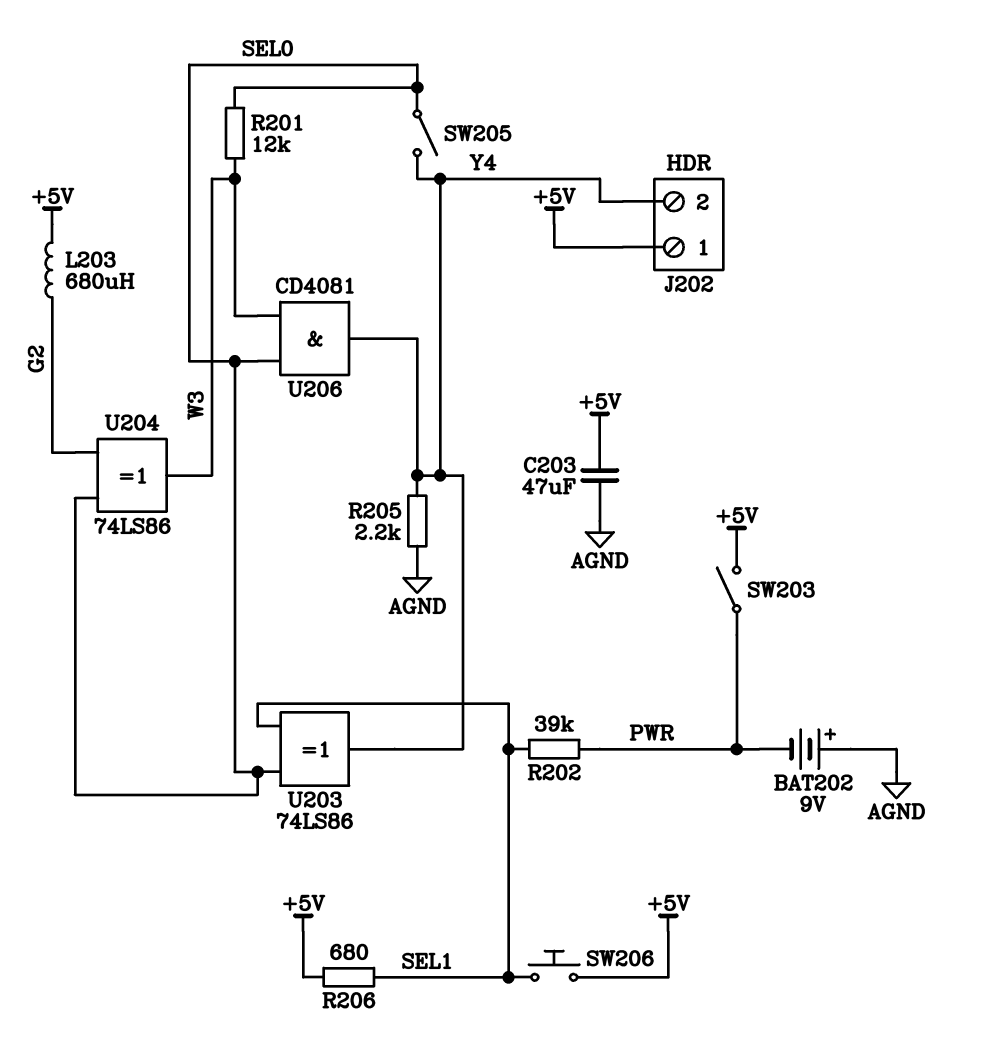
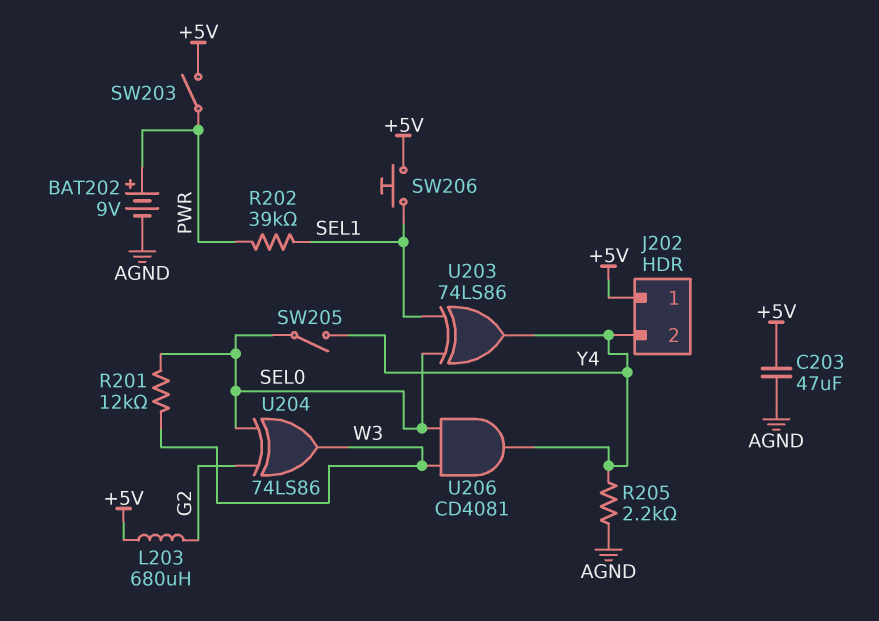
BAT202: 9V (plus AGND, minus PWR) -> 9V (plus PWR, minus AGND)
R206: 680 (+5V, SEL1) -> none

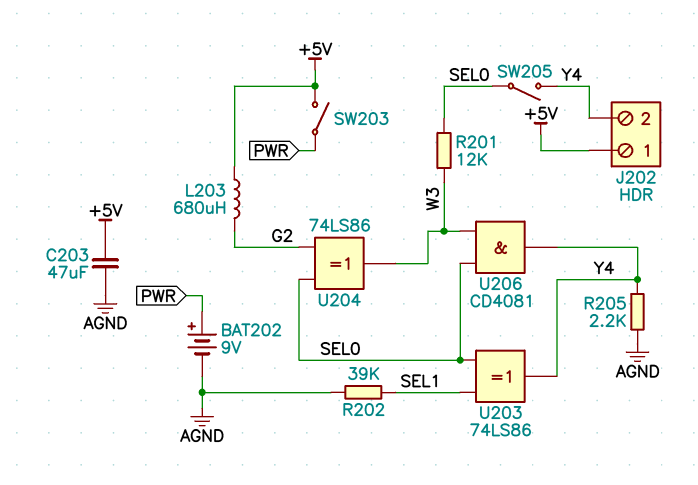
R202: 39k (PWR, SEL1) -> 39k (AGND, SEL1)
SW206: button (+5V, SEL1) -> none

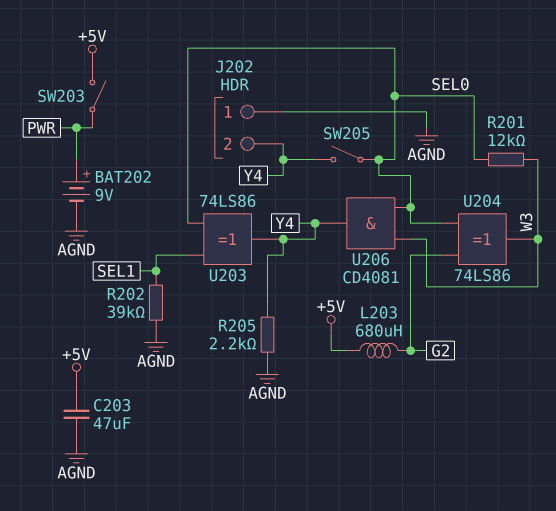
J202 pin 1: +5V -> AGND

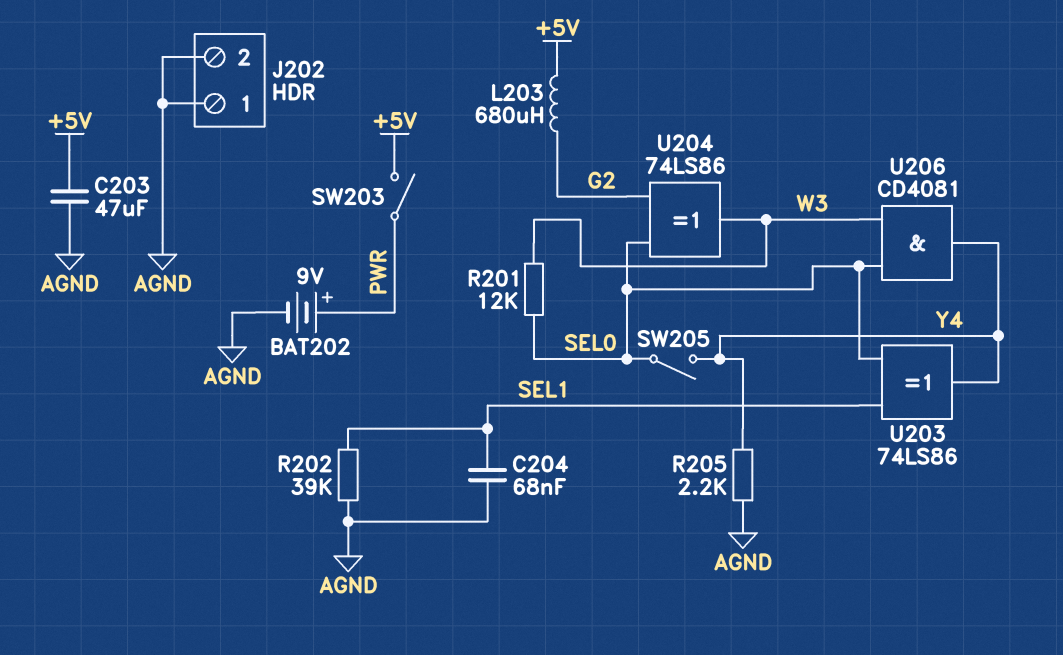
C204: none -> 68nF (AGND, SEL1)
J202 pin 2: Y4 -> AGND

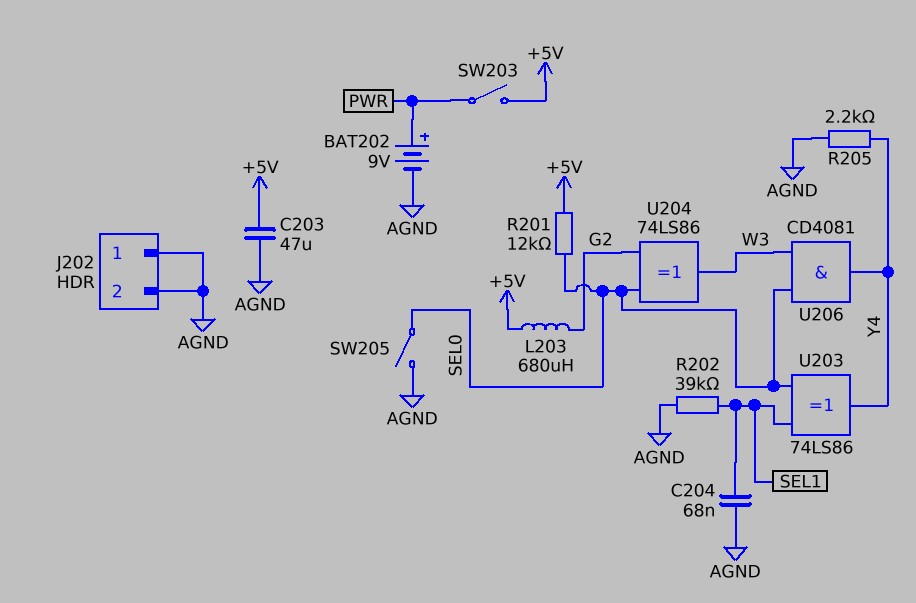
R201: 12k (SEL0, W3) -> 12k (+5V, SEL0)
SW205: switch (SEL0, Y4) -> switch (AGND, SEL0)

